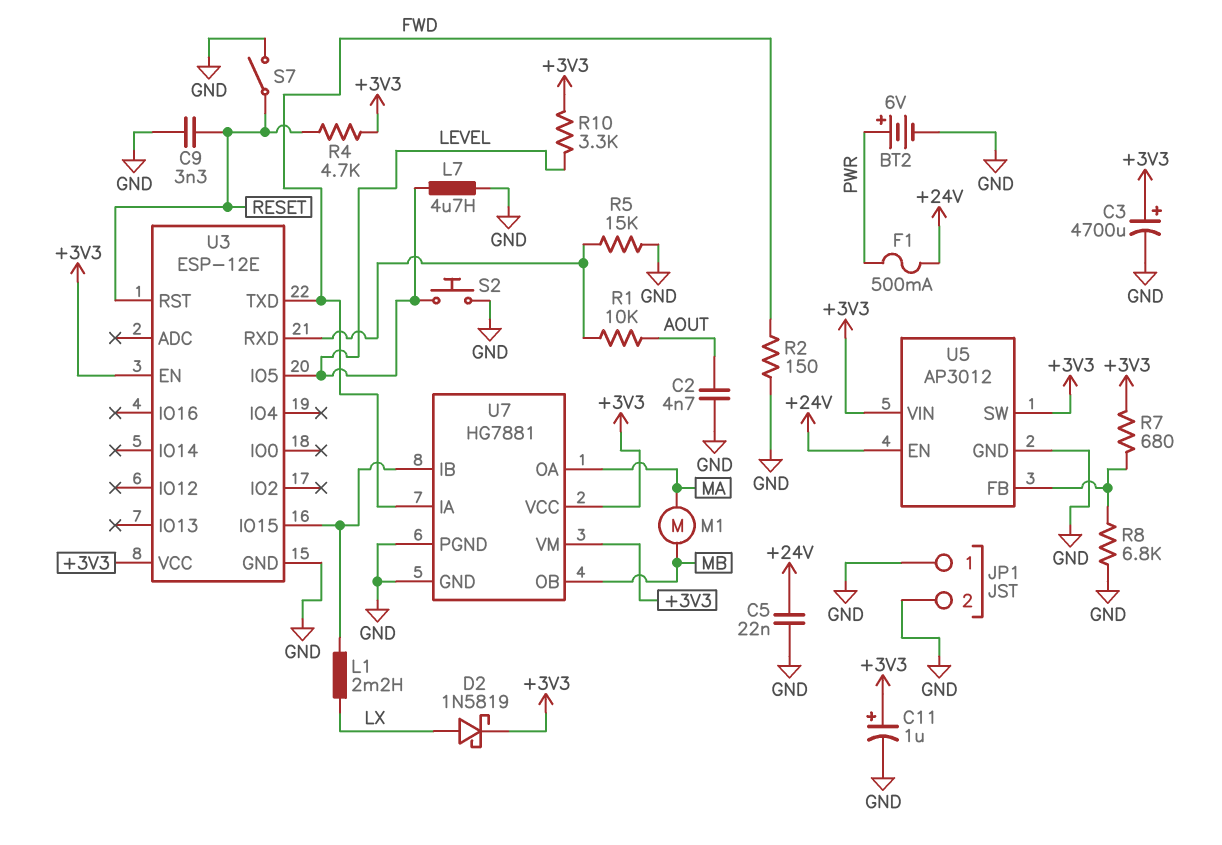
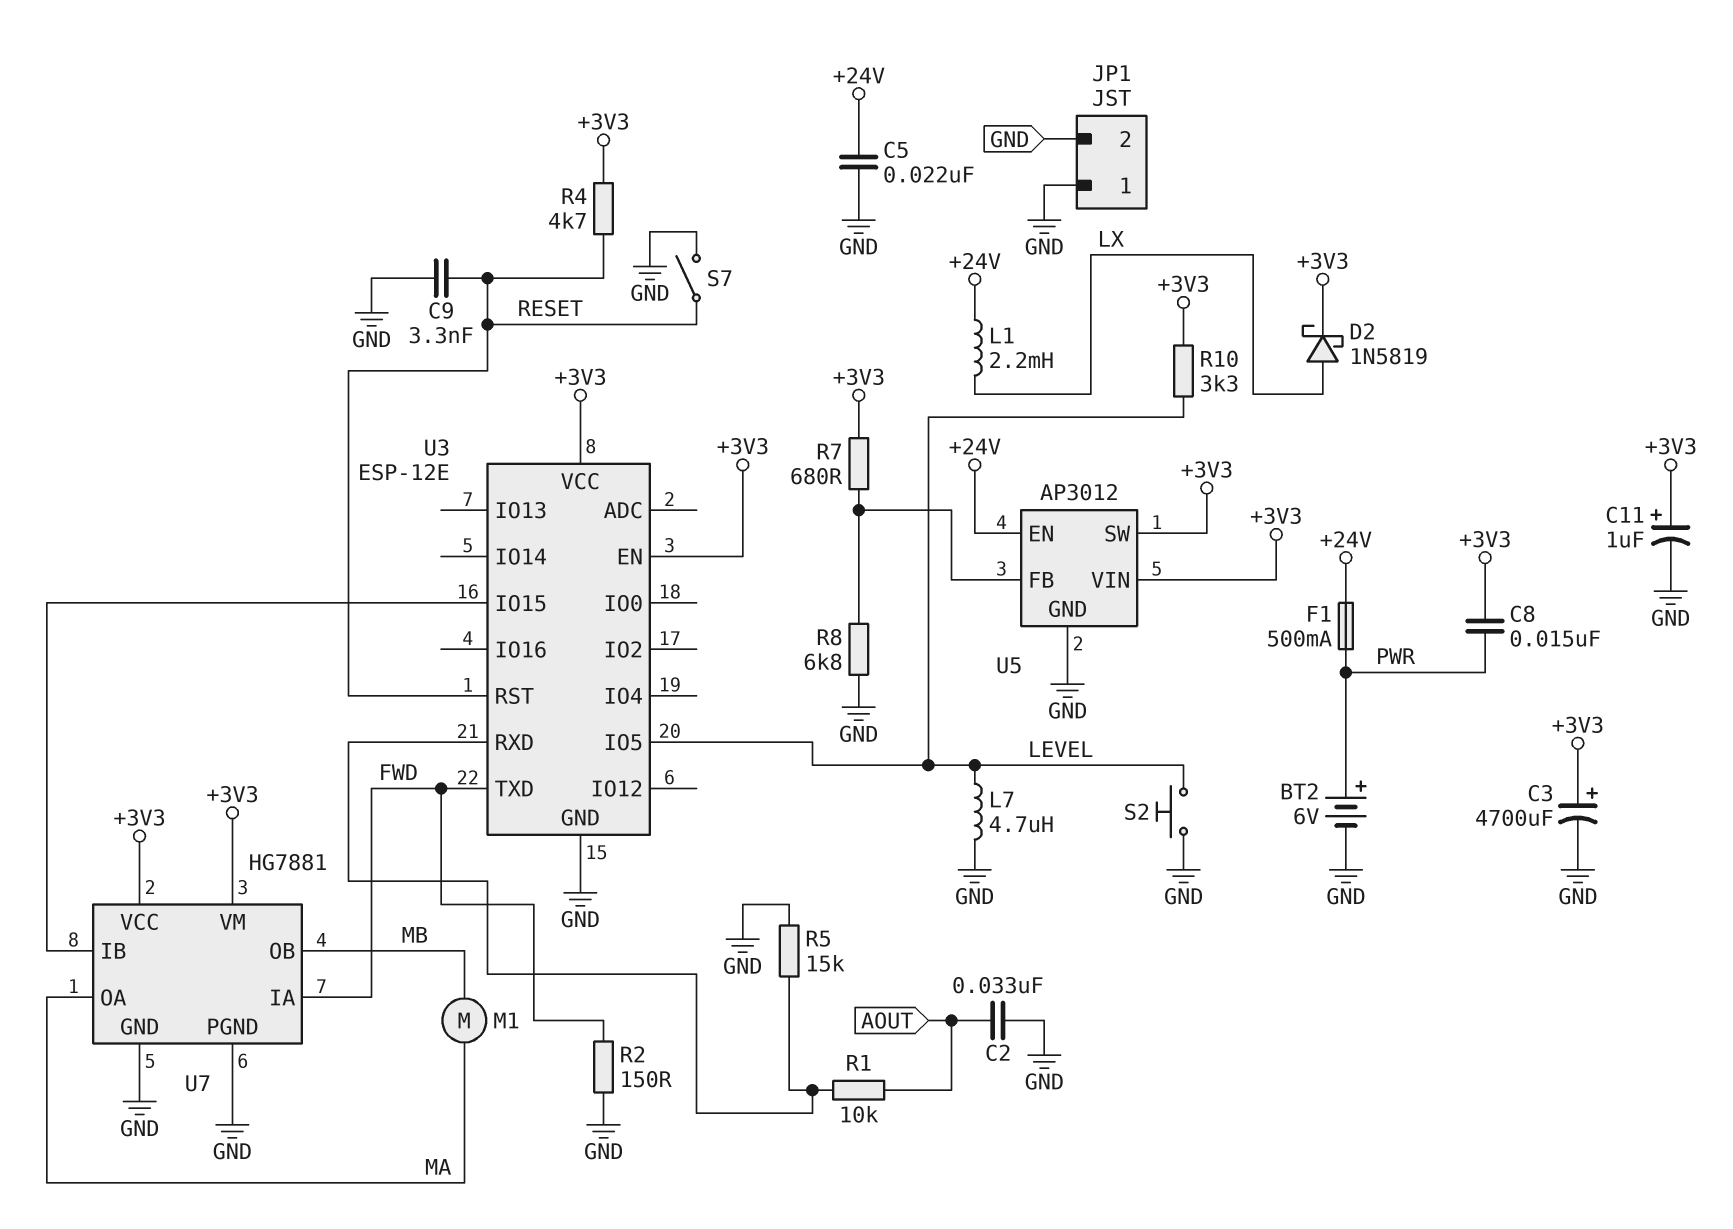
C2: 4.7nF (AOUT, GND) -> 33nF (AOUT, GND)
C8: none -> 15nF (+3V3, PWR)
L1: 2.2mH (LX, U3/IO15) -> 2.2mH (+24V, LX)

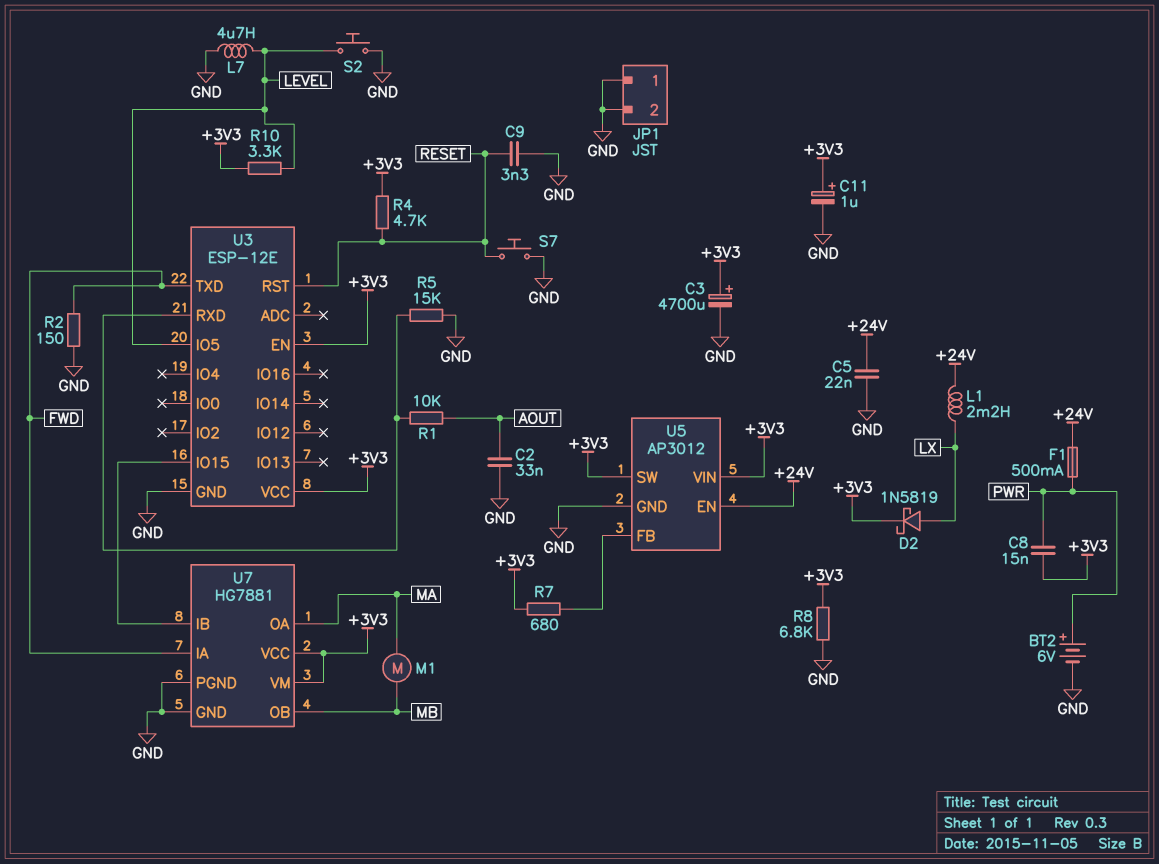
R8: 6.8k (GND, U5/FB) -> 6.8k (+3V3, GND)
S7: switch (GND, RESET) -> button (GND, RESET)

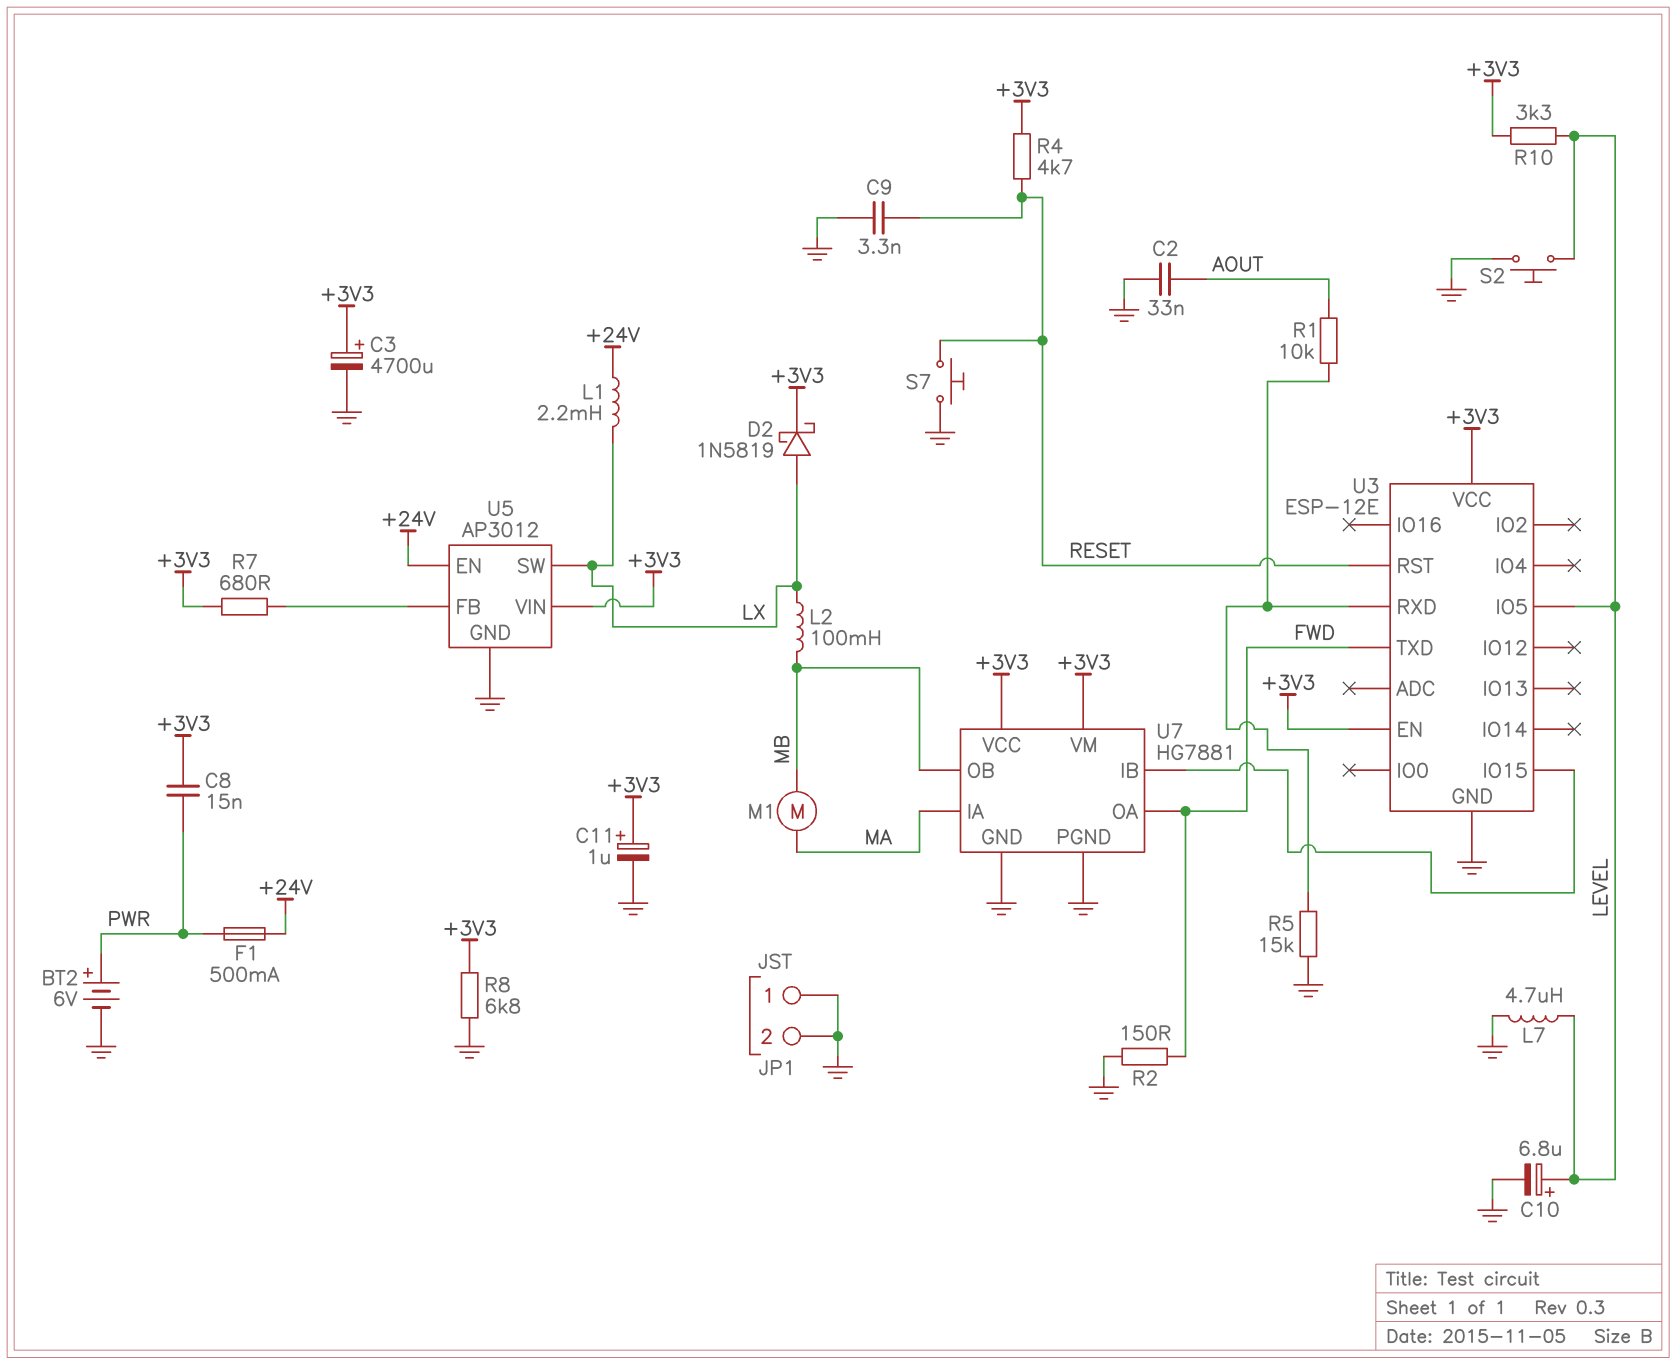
C5: 22nF (+24V, GND) -> none
C10: none -> 6.8uF (plus LEVEL, minus GND)
L2: none -> 100mH (LX, MB)
U5 pin SW: +3V3 -> LX
U7 pin IA: FWD -> MA
U7 pin OA: MA -> FWD

